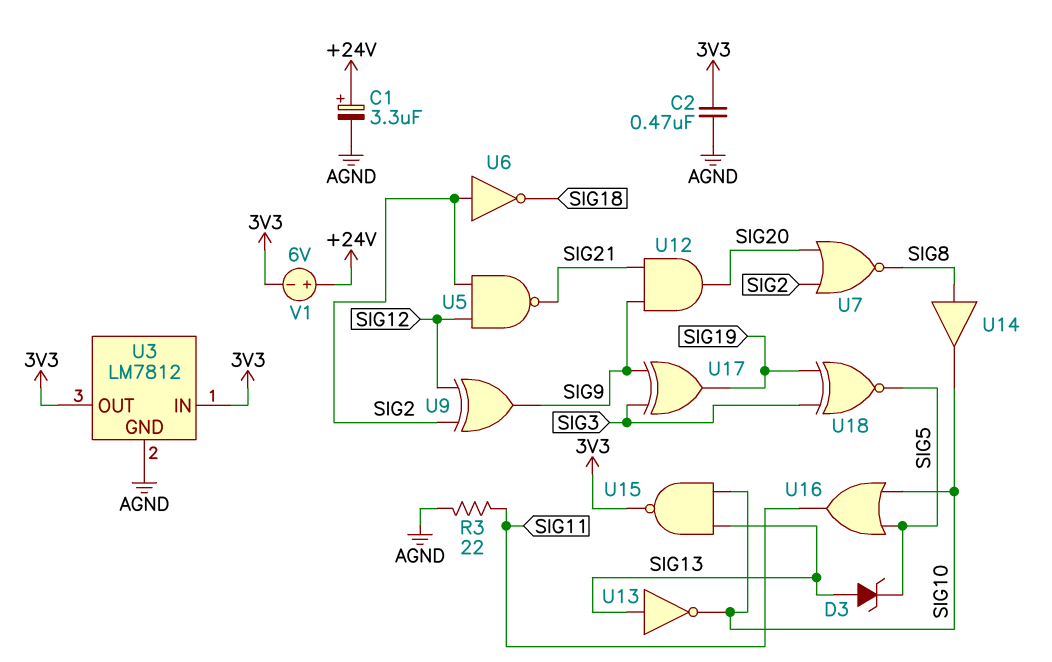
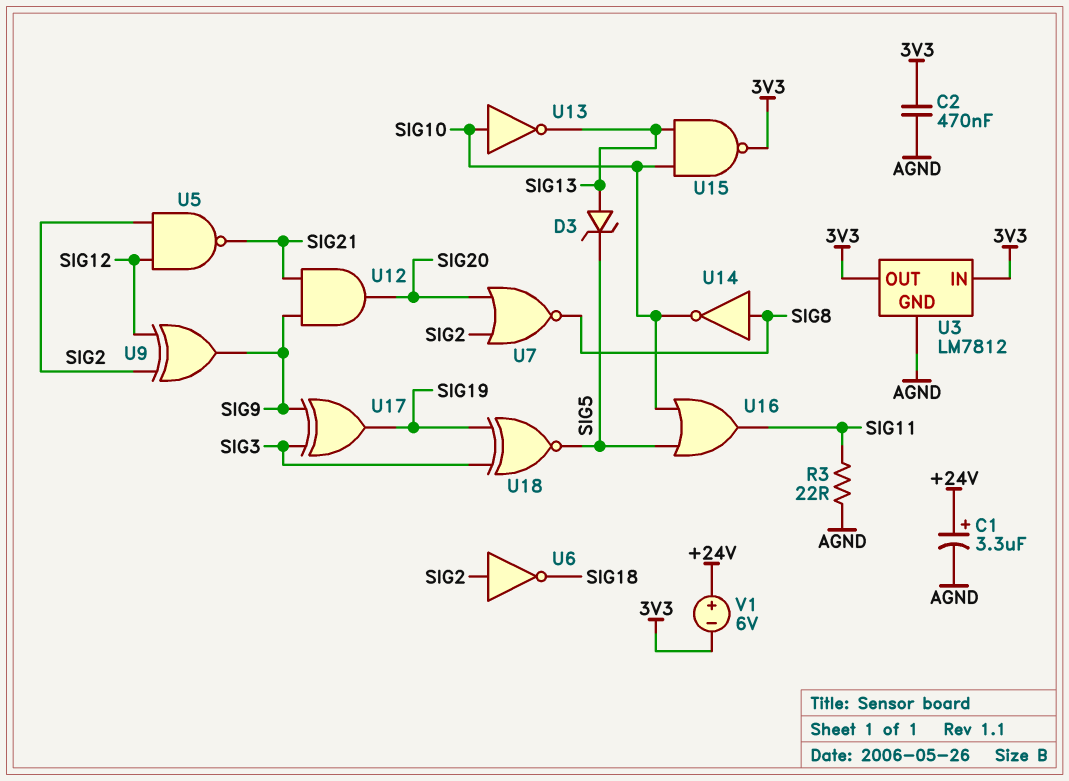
U13: NOT (in SIG13, out SIG10) -> NOT (in SIG10, out SIG13)
U14: buffer (in SIG8, out SIG10) -> NOT (in SIG8, out SIG10)

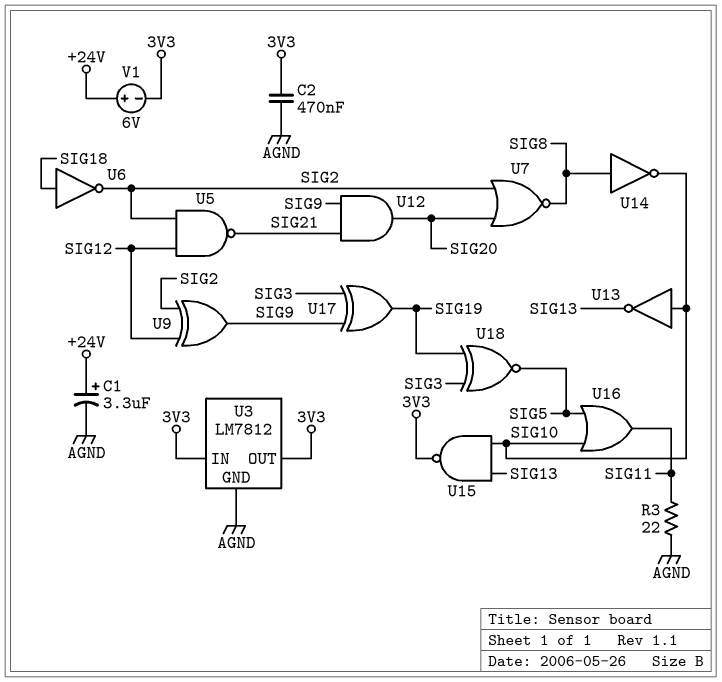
D3: zener (A SIG13, K SIG5) -> none
U6: NOT (in SIG2, out SIG18) -> NOT (in SIG18, out SIG2)

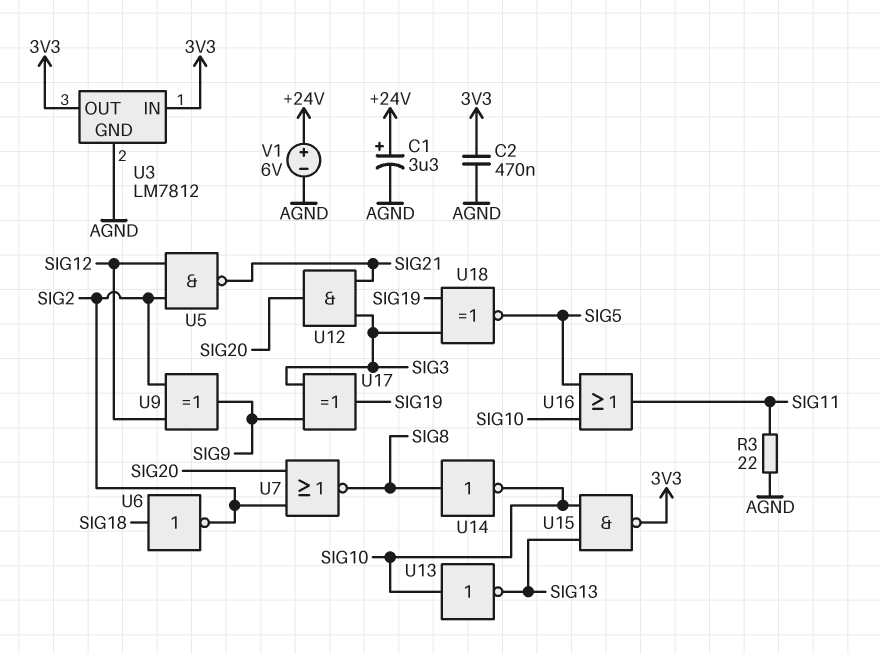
U12: AND (in SIG9, in SIG21, out SIG20) -> AND (in SIG3, in SIG21, out SIG20)
V1: 6V (plus +24V, minus 3V3) -> 6V (plus +24V, minus AGND)

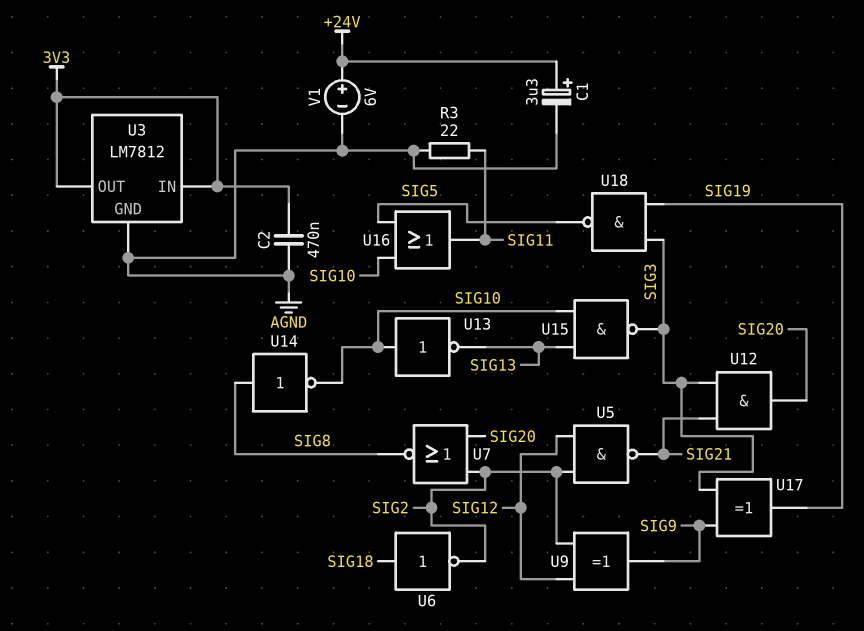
U15: NAND (in SIG10, in SIG13, out 3V3) -> NAND (in SIG10, in SIG13, out SIG3)
U18: XNOR (in SIG3, in SIG19, out SIG5) -> NAND (in SIG3, in SIG19, out SIG5)

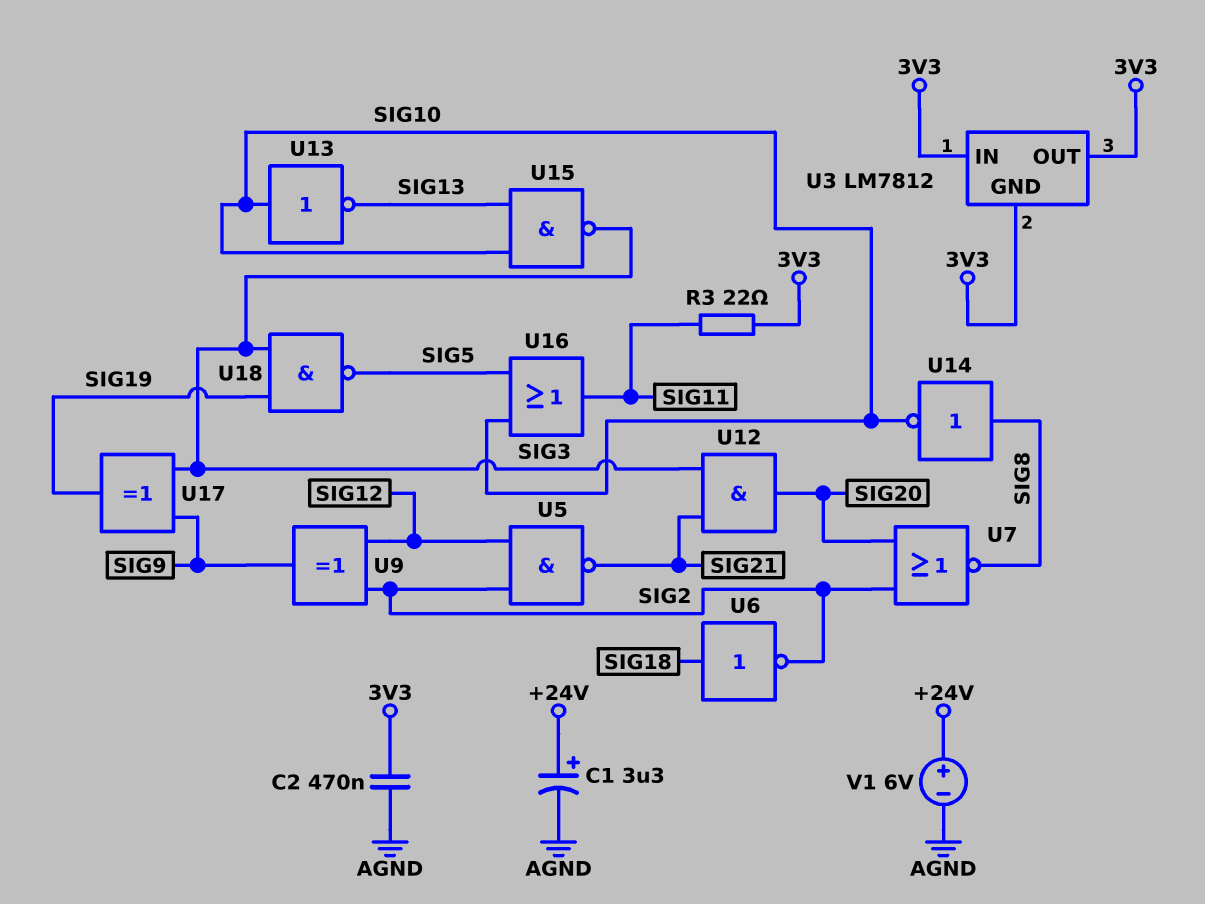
R3: 22 (AGND, SIG11) -> 22 (3V3, SIG11)
U3 pin GND: AGND -> 3V3

